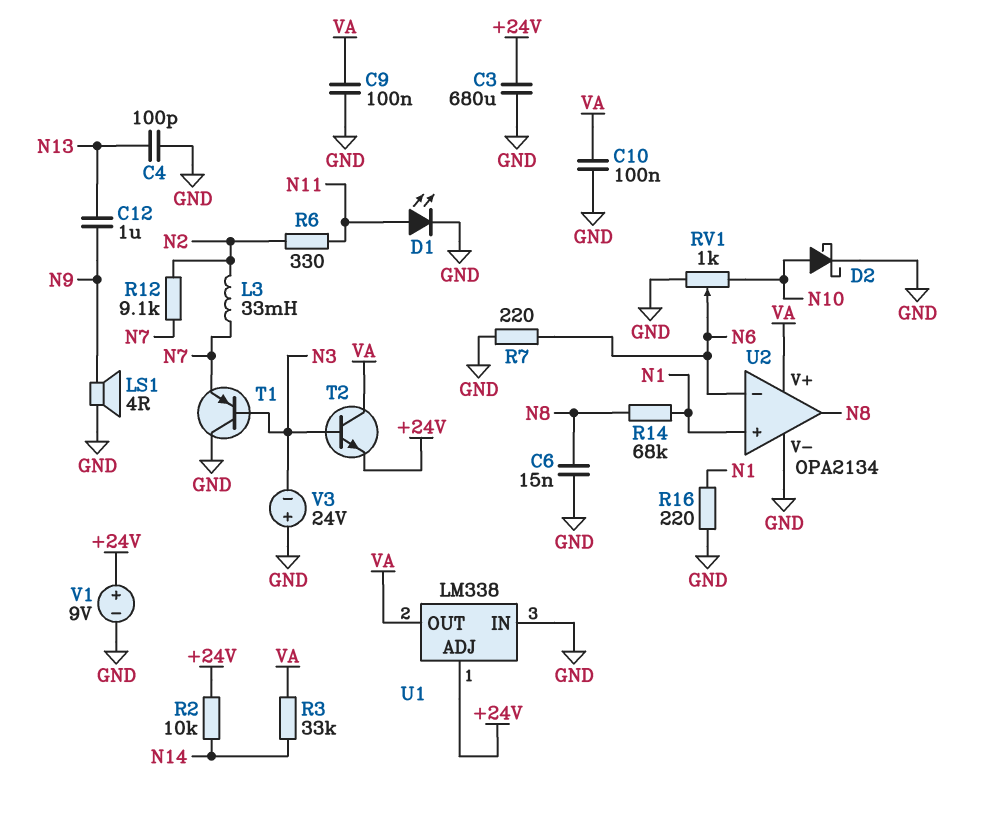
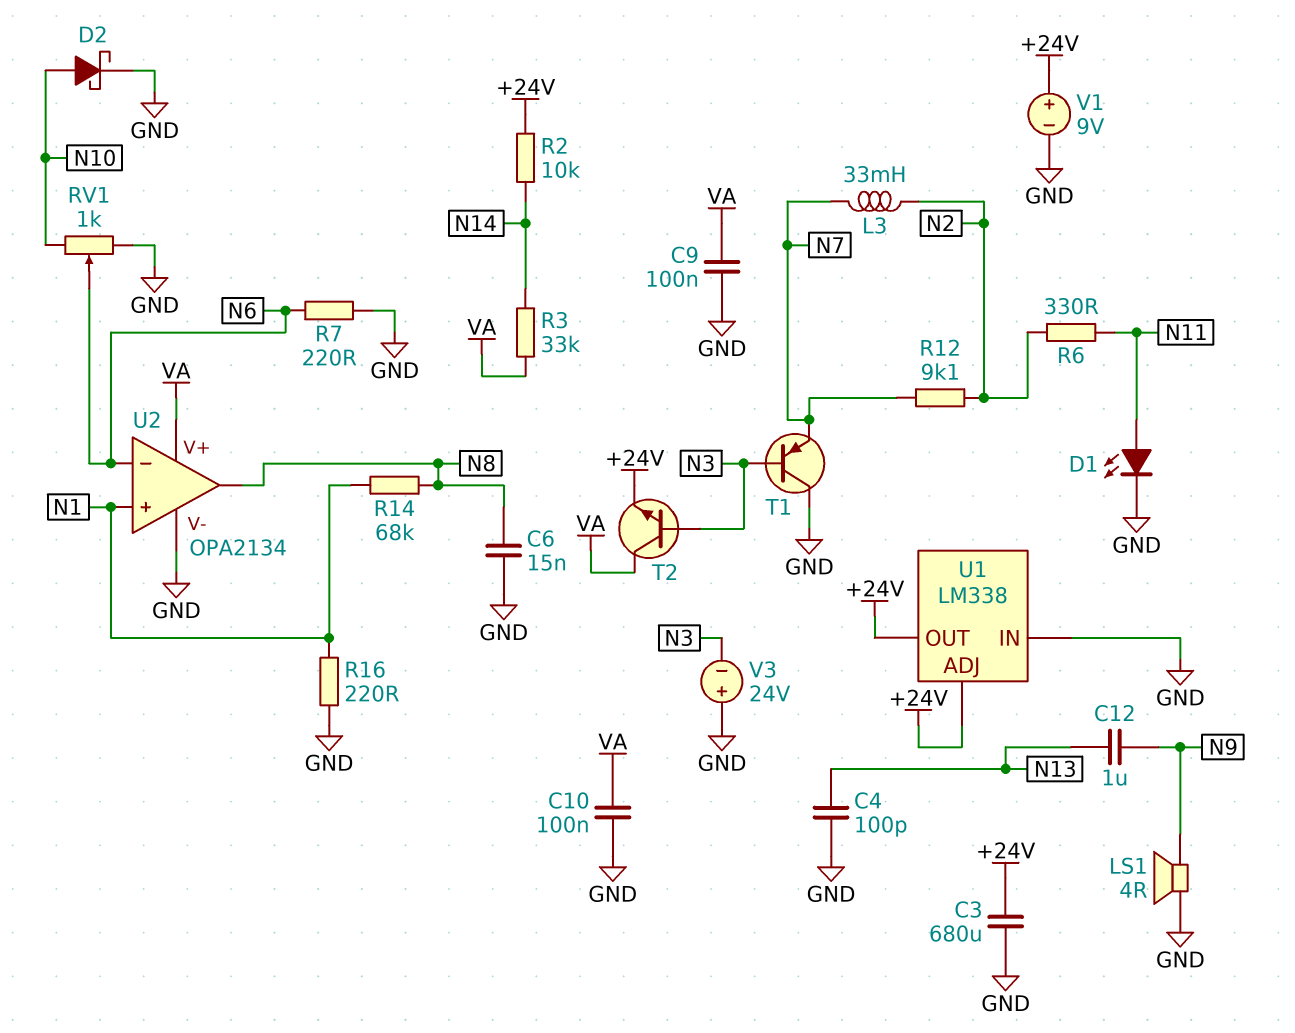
U1 pin OUT: VA -> +24V

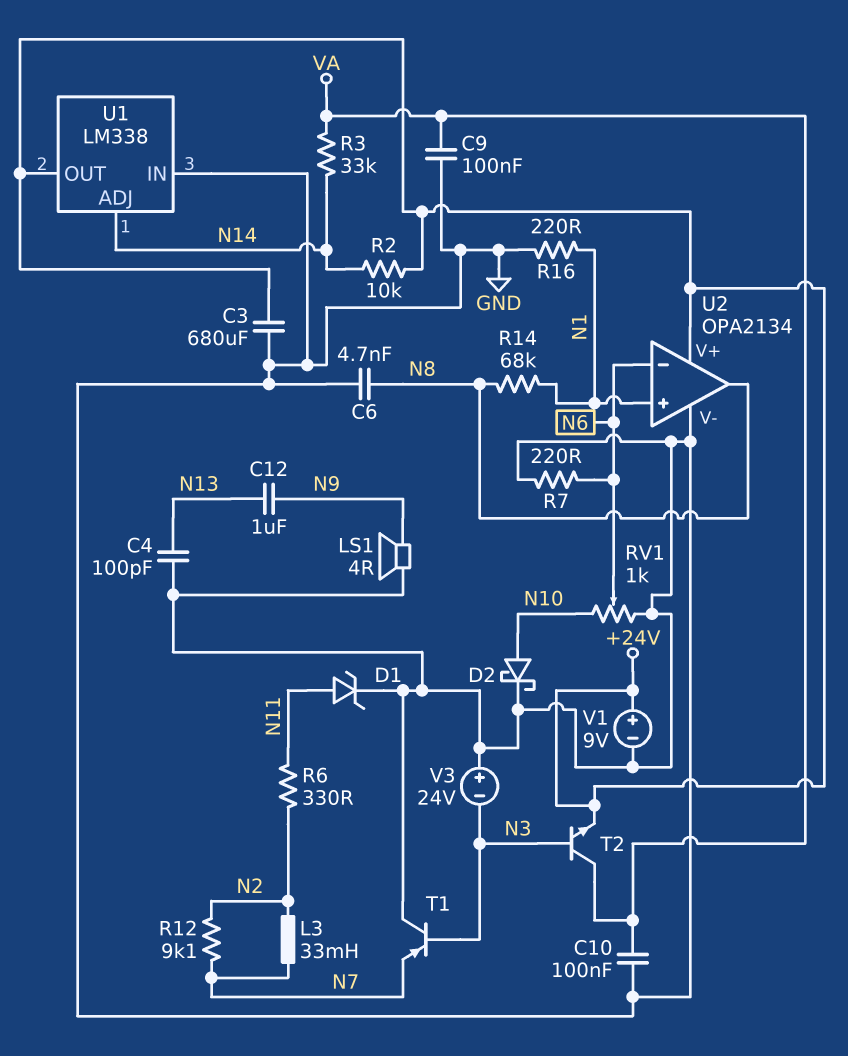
C6: 15nF (GND, N8) -> 4.7nF (GND, N8)
D1: LED (A N11, K GND) -> zener (A N11, K GND)
U1 pin ADJ: +24V -> N14
U2 pin V+: VA -> +24V

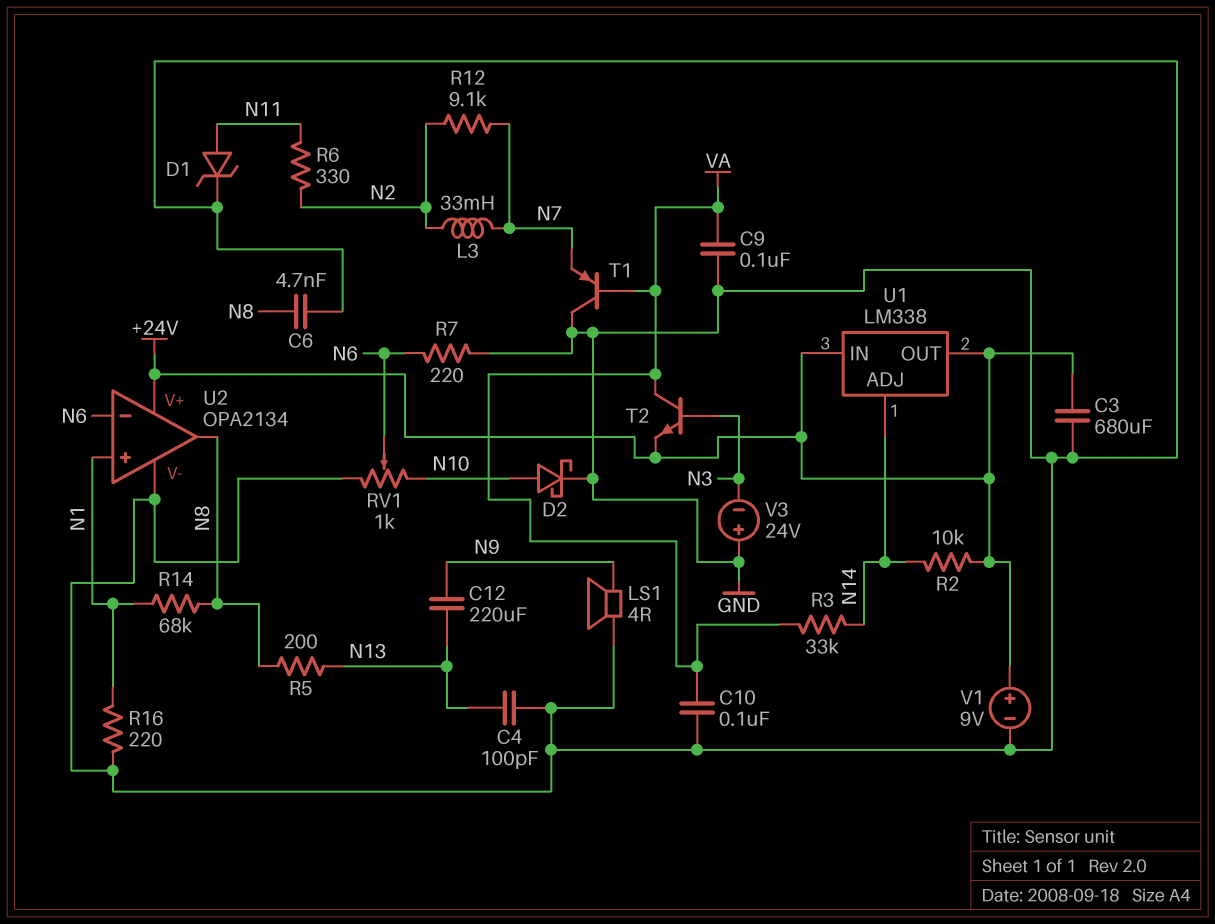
C12: 1uF (N9, N13) -> 220uF (N9, N13)
R5: none -> 200 (N8, N13)
T1: PNP (B N3, C GND, E N7) -> PNP (B VA, C GND, E N7)
U1 pin IN: GND -> +24V

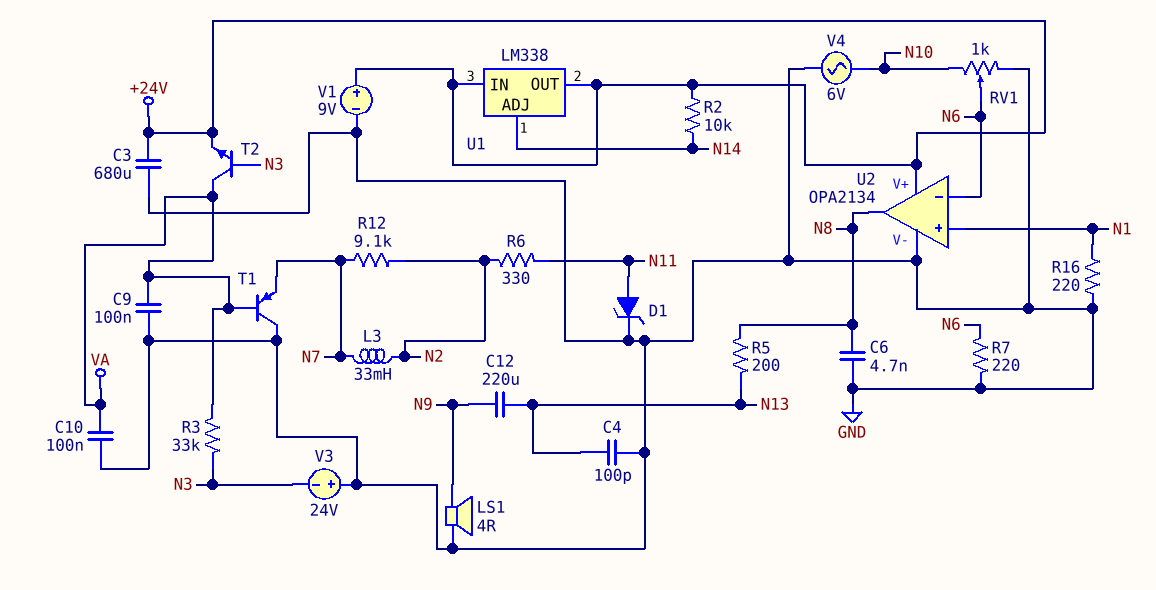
D2: schottky (A N10, K GND) -> none
R3: 33k (N14, VA) -> 33k (N3, VA)
R14: 68k (N1, N8) -> none
V4: none -> AC 6V (GND, N10)

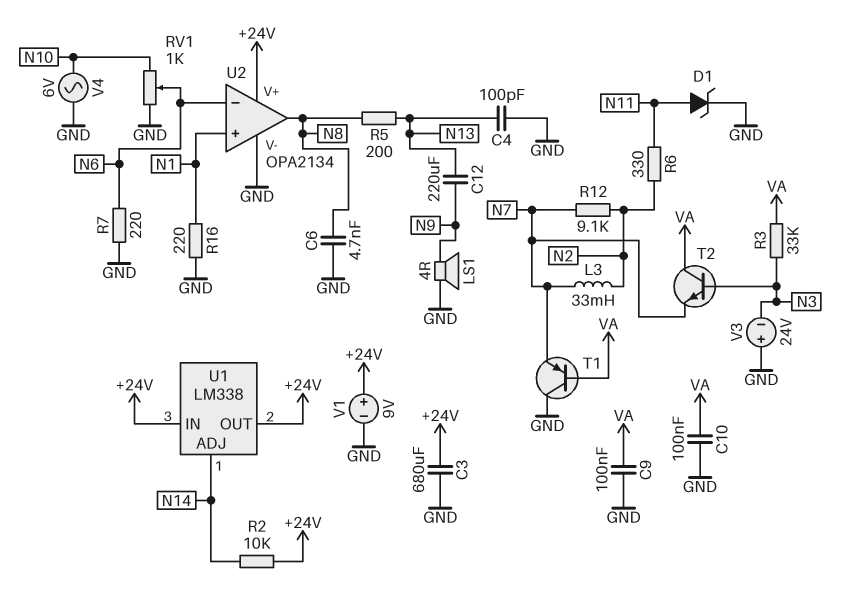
T2: NPN (B N3, C VA, E +24V) -> NPN (B N3, C VA, E N7)

